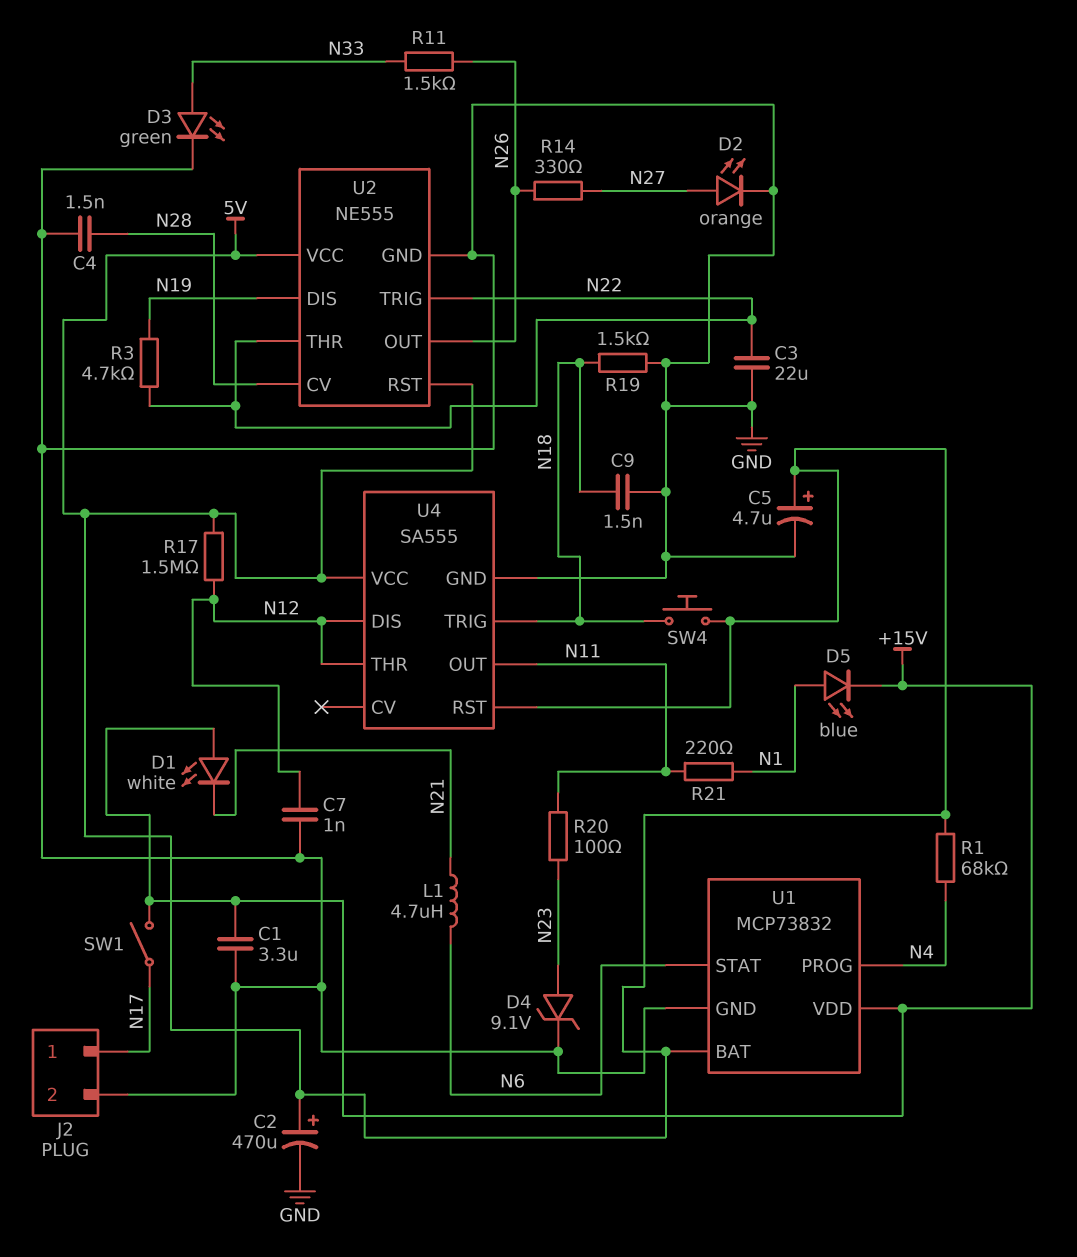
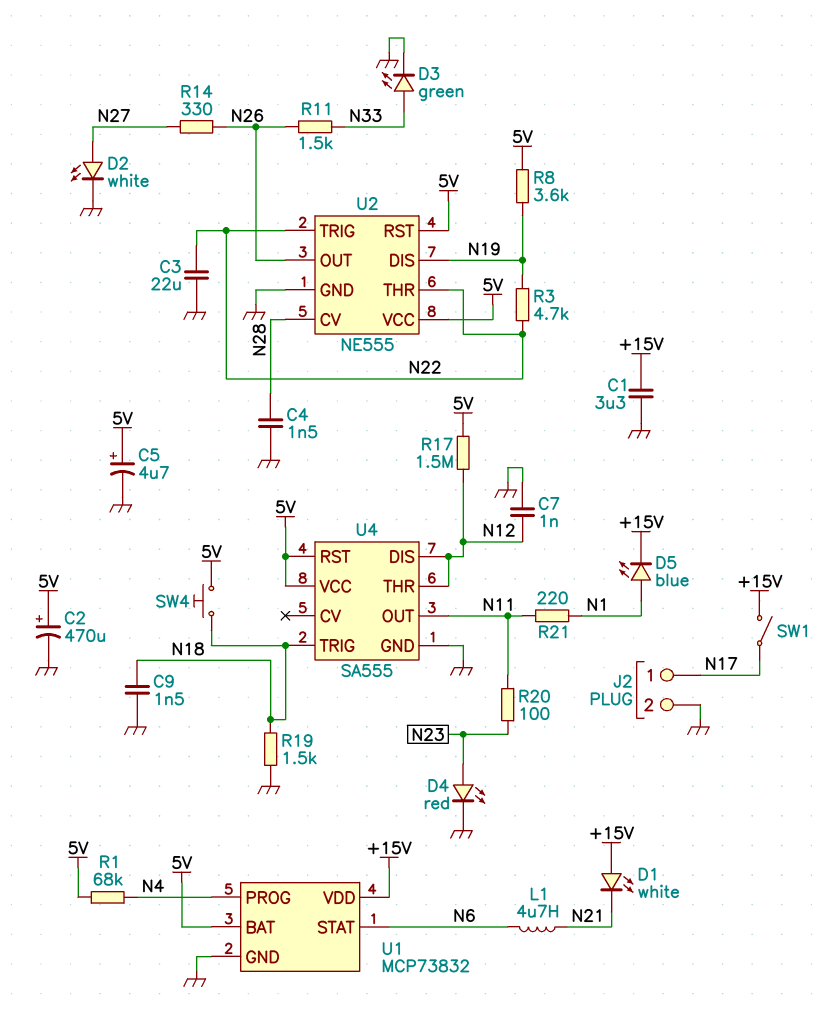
D2: LED orange (A N27, K GND) -> LED white (A N27, K GND)
D4: zener 9.1V (A N23, K GND) -> LED red (A N23, K GND)
R8: none -> 3.6k (5V, N19)

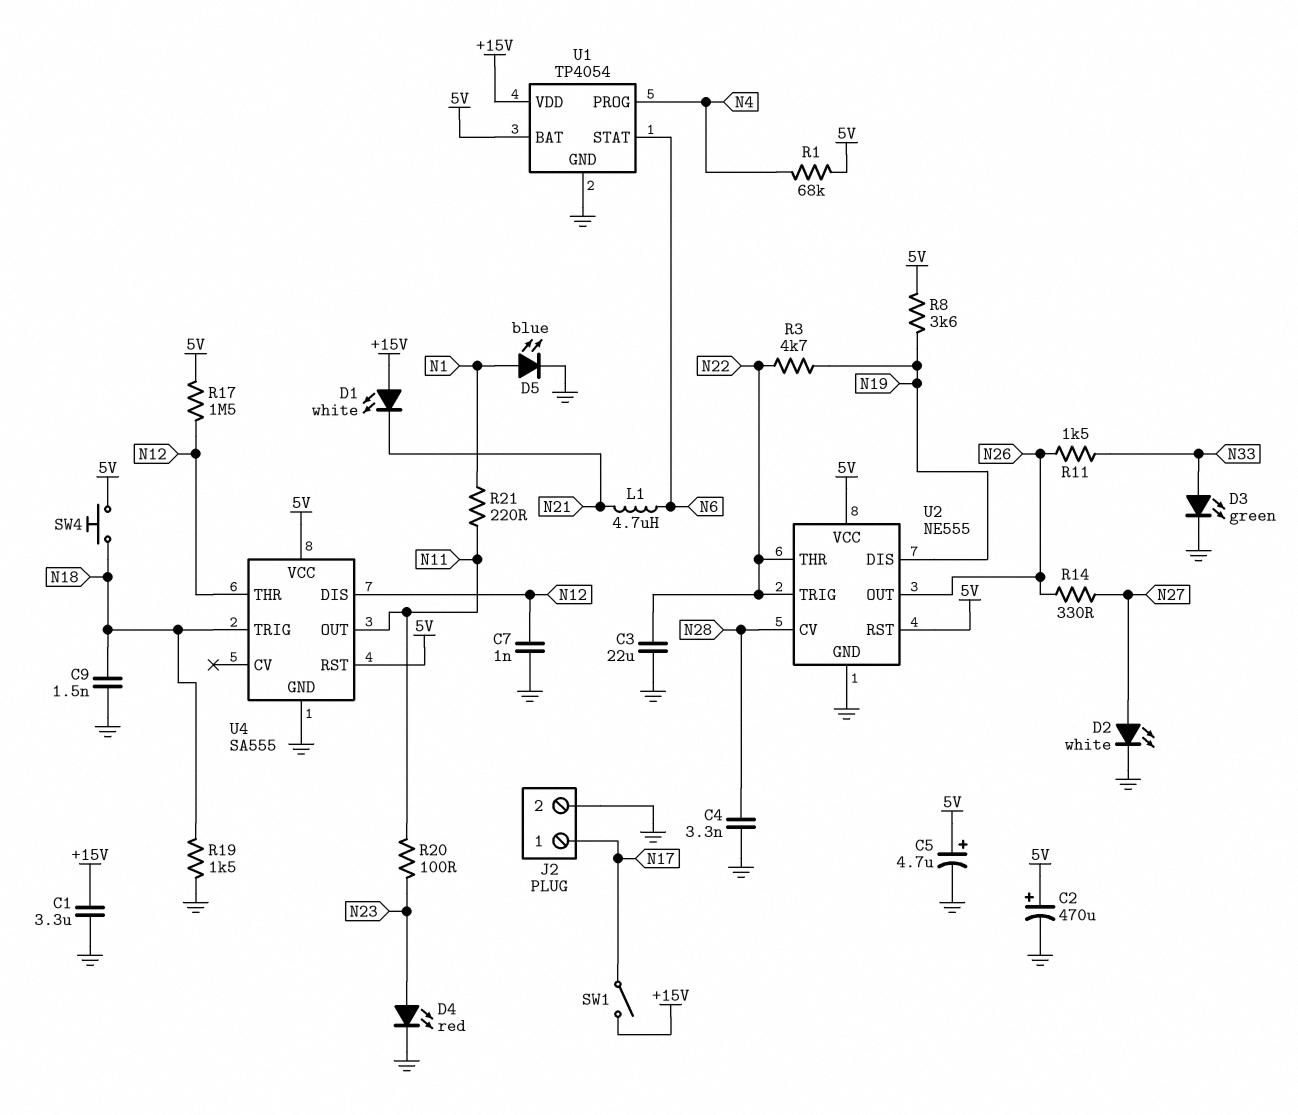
C4: 1.5nF (GND, N28) -> 3.3nF (GND, N28)
D5: LED blue (A N1, K +15V) -> LED blue (A N1, K GND)
U1: MCP73832 -> TP4054

